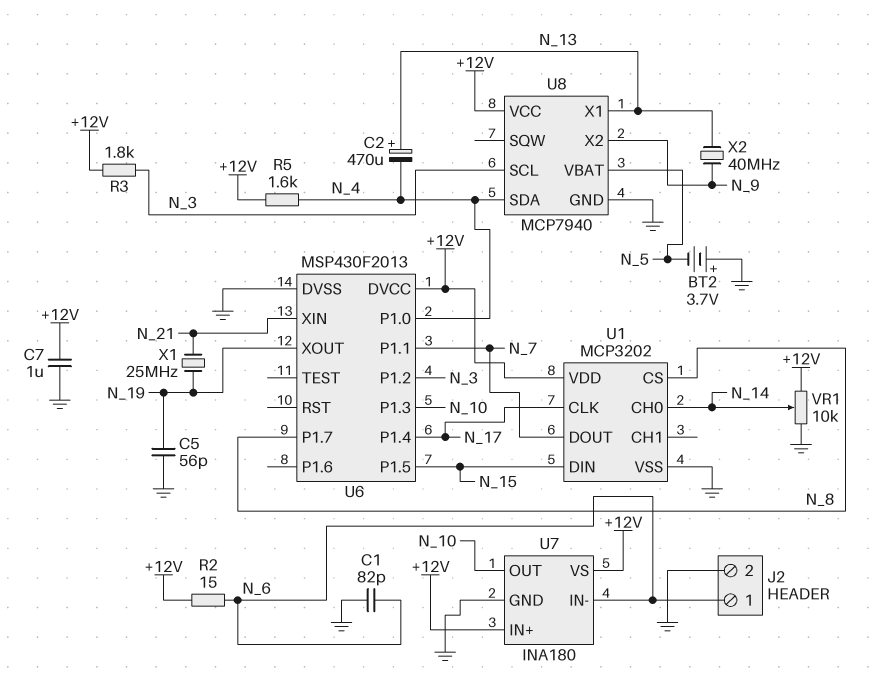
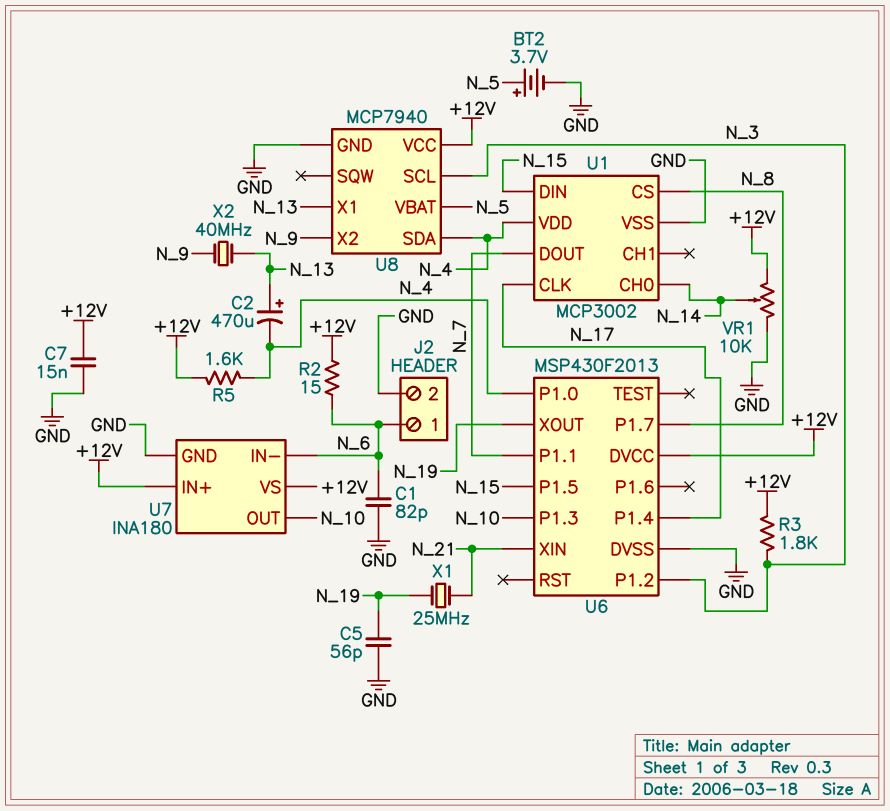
BT2: 3.7V (plus GND, minus N_5) -> 3.7V (plus N_5, minus GND)
C7: 1uF (+12V, GND) -> 15nF (+12V, GND)
U1: MCP3202 -> MCP3002
U1 pin VDD: +12V -> N_4

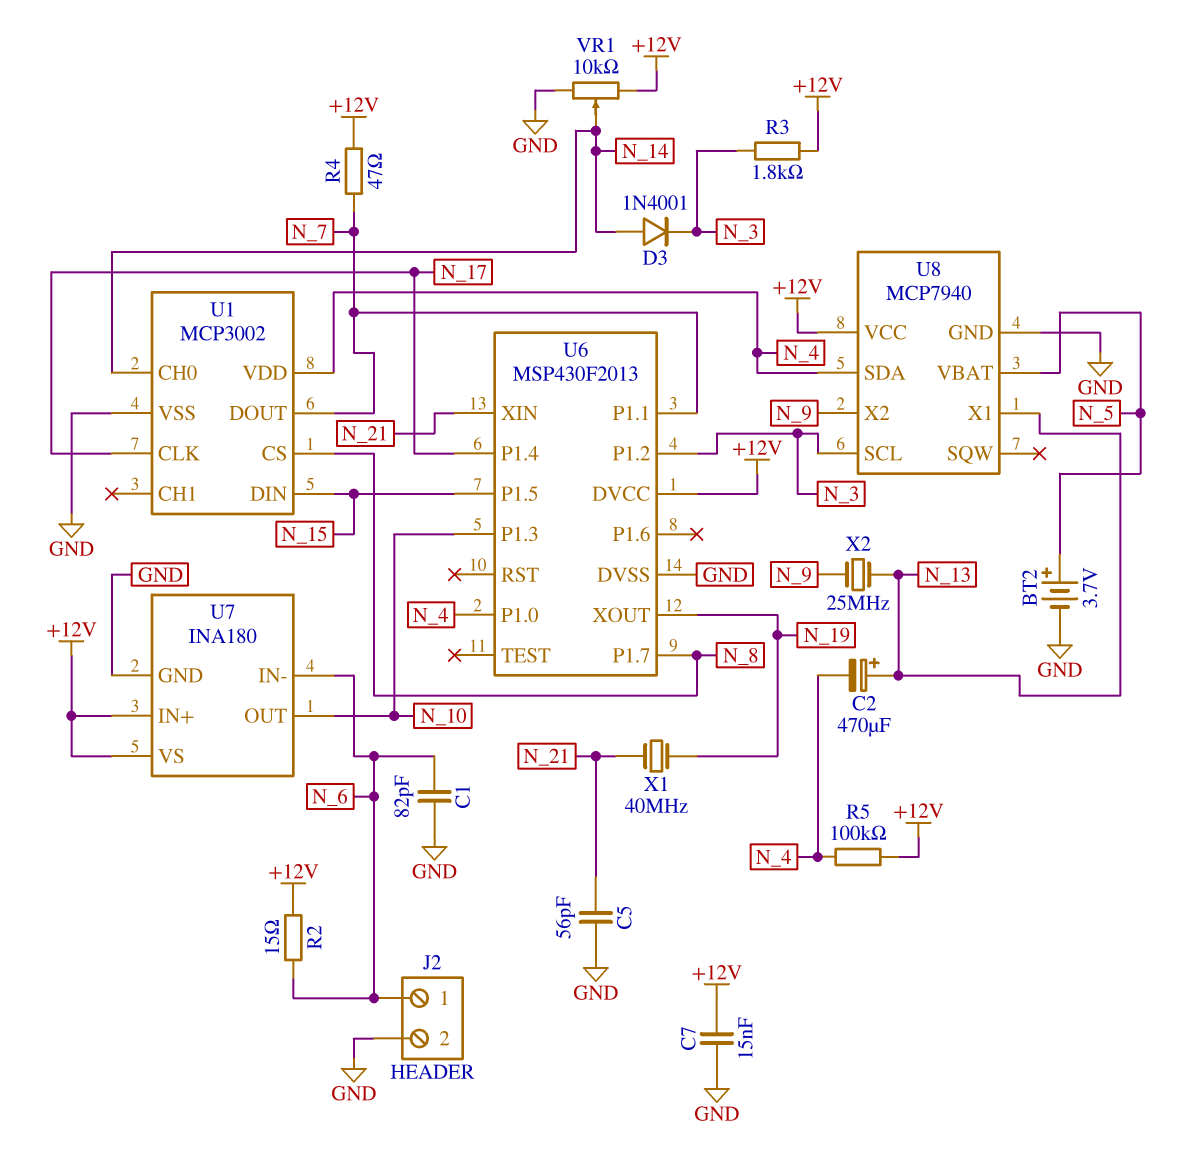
C5: 56pF (GND, N_19) -> 56pF (GND, N_21)
D3: none -> diode 1N4001 (A N_14, K N_3)
R4: none -> 47 (+12V, N_7)
R5: 1.6k (+12V, N_4) -> 100k (+12V, N_4)
X1: 25MHz (N_19, N_21) -> 40MHz (N_19, N_21)
X2: 40MHz (N_9, N_13) -> 25MHz (N_9, N_13)

